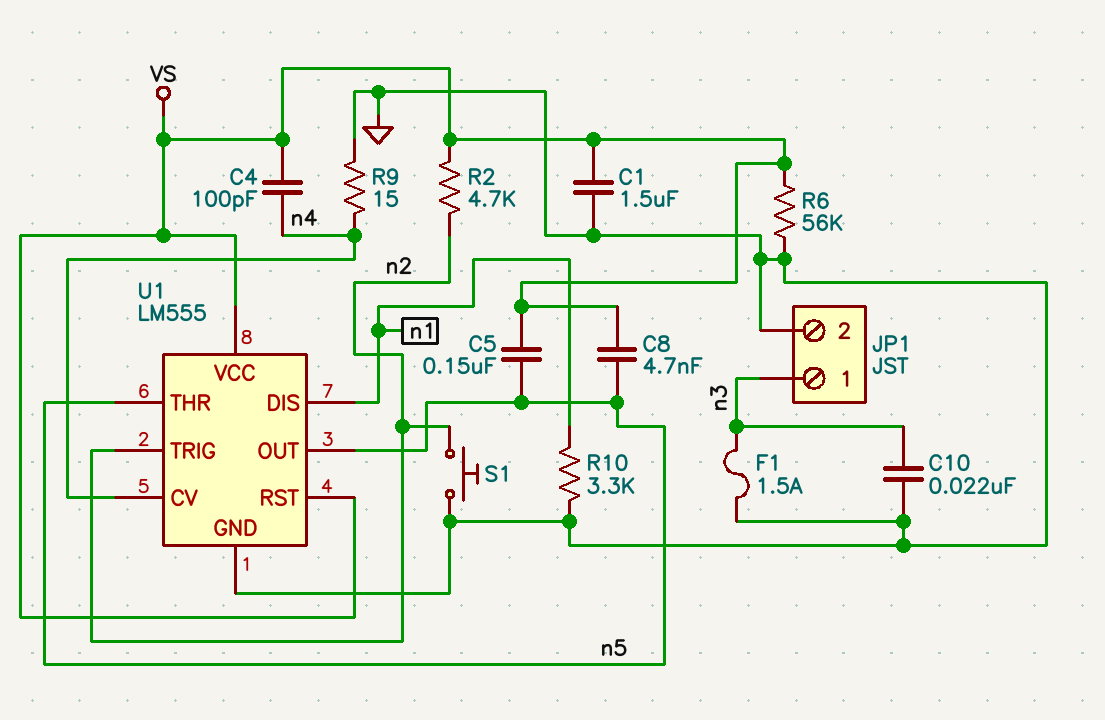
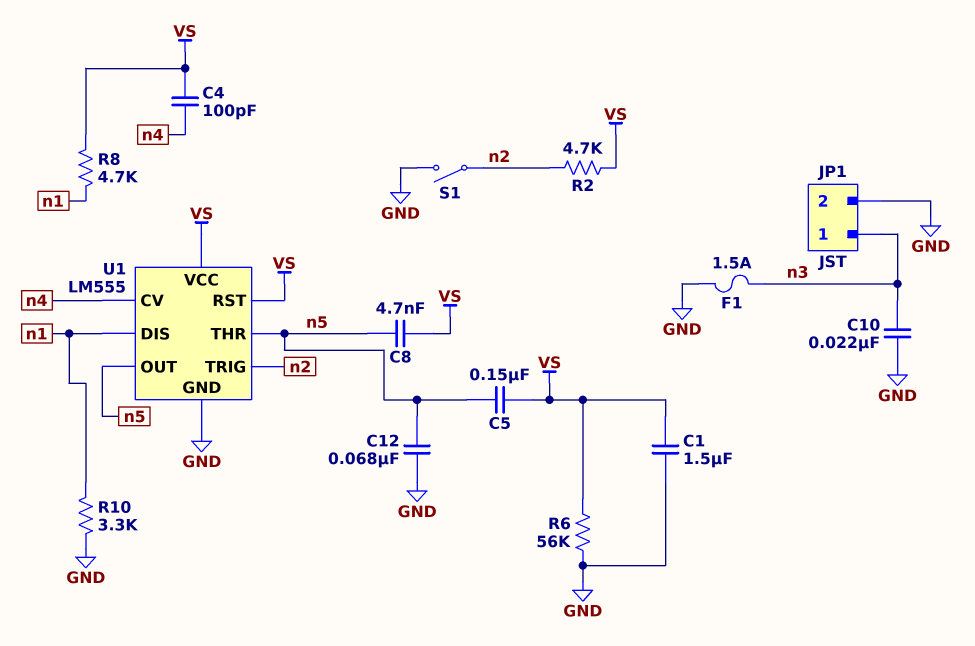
C12: none -> 68nF (GND, n5)
R8: none -> 4.7k (VS, n1)
R9: 15 (GND, n4) -> none
S1: button (GND, n2) -> switch (GND, n2)

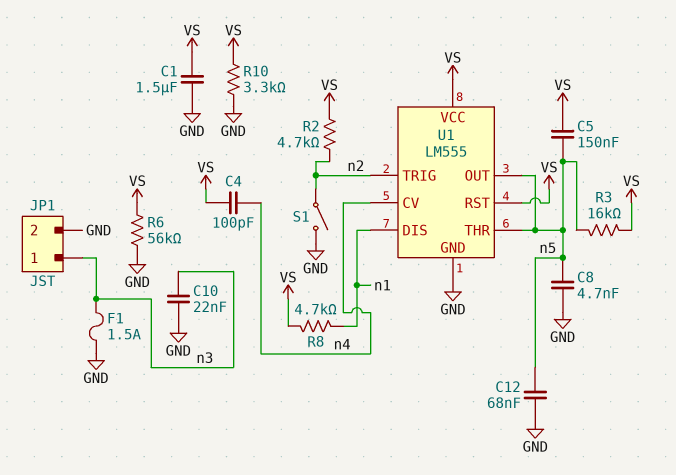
C8: 4.7nF (VS, n5) -> 4.7nF (GND, n5)
R3: none -> 16k (VS, n5)
R10: 3.3k (GND, n1) -> 3.3k (GND, VS)

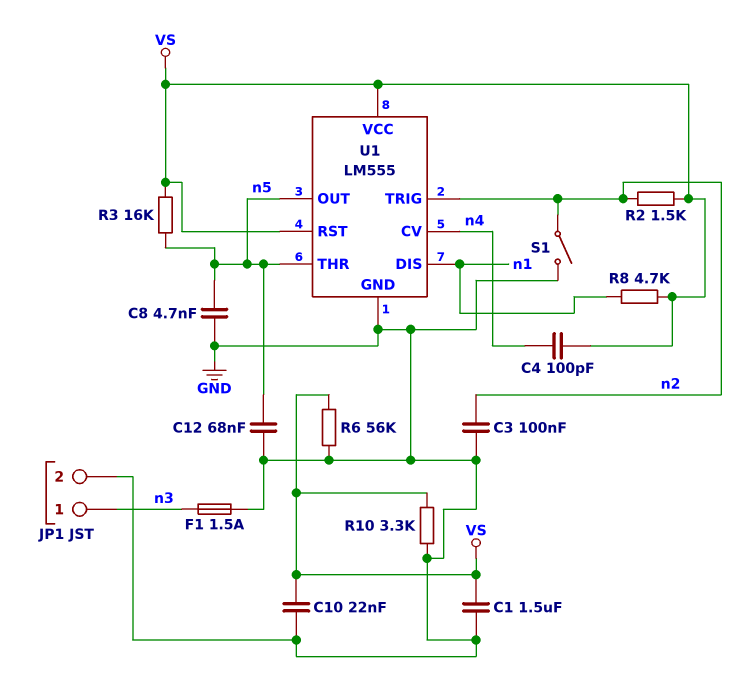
C3: none -> 100nF (GND, n2)
C5: 150nF (VS, n5) -> none
C10: 22nF (GND, n3) -> 22nF (GND, VS)
R2: 4.7k (VS, n2) -> 1.5k (VS, n2)

